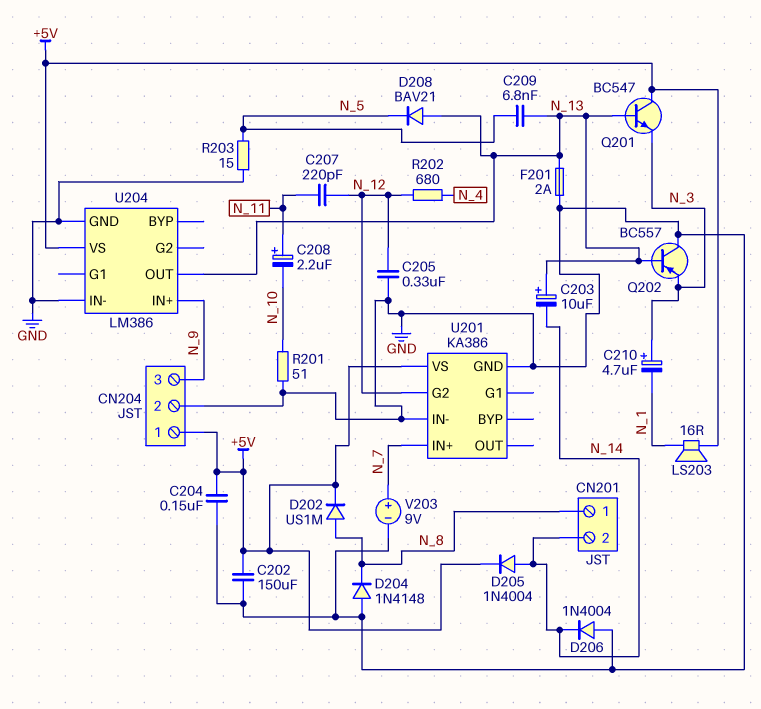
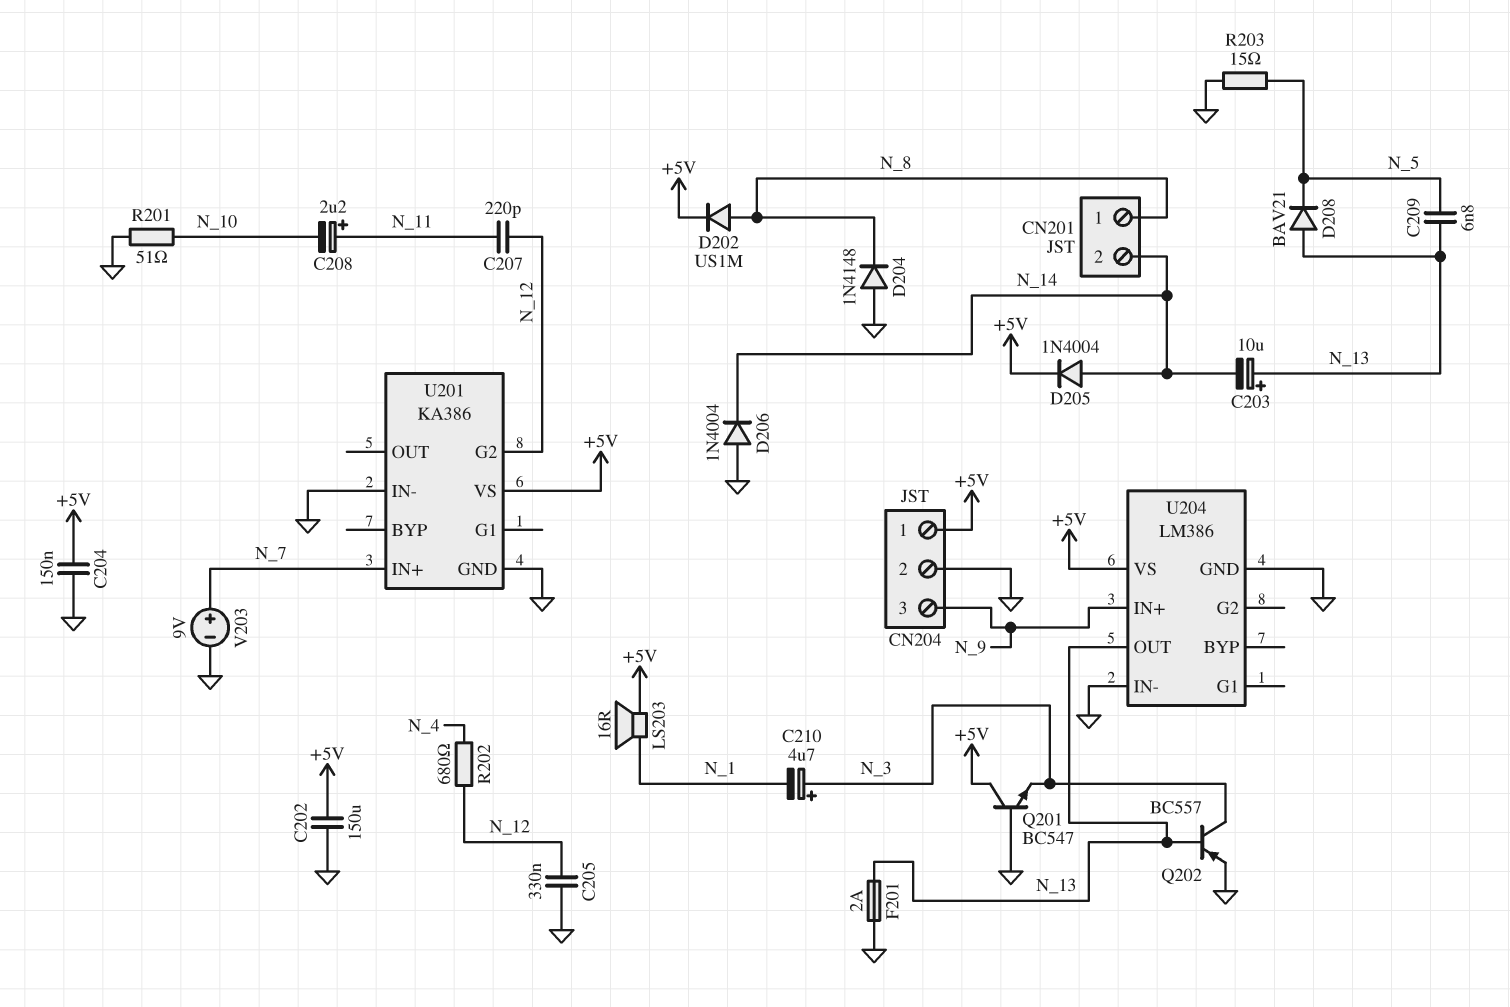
Q201: NPN BC547 (B N_13, C +5V, E N_3) -> NPN BC547 (B GND, C +5V, E N_3)
Q202: PNP BC557 (B N_13, C GND, E N_3) -> PNP BC557 (B N_13, C N_3, E GND)

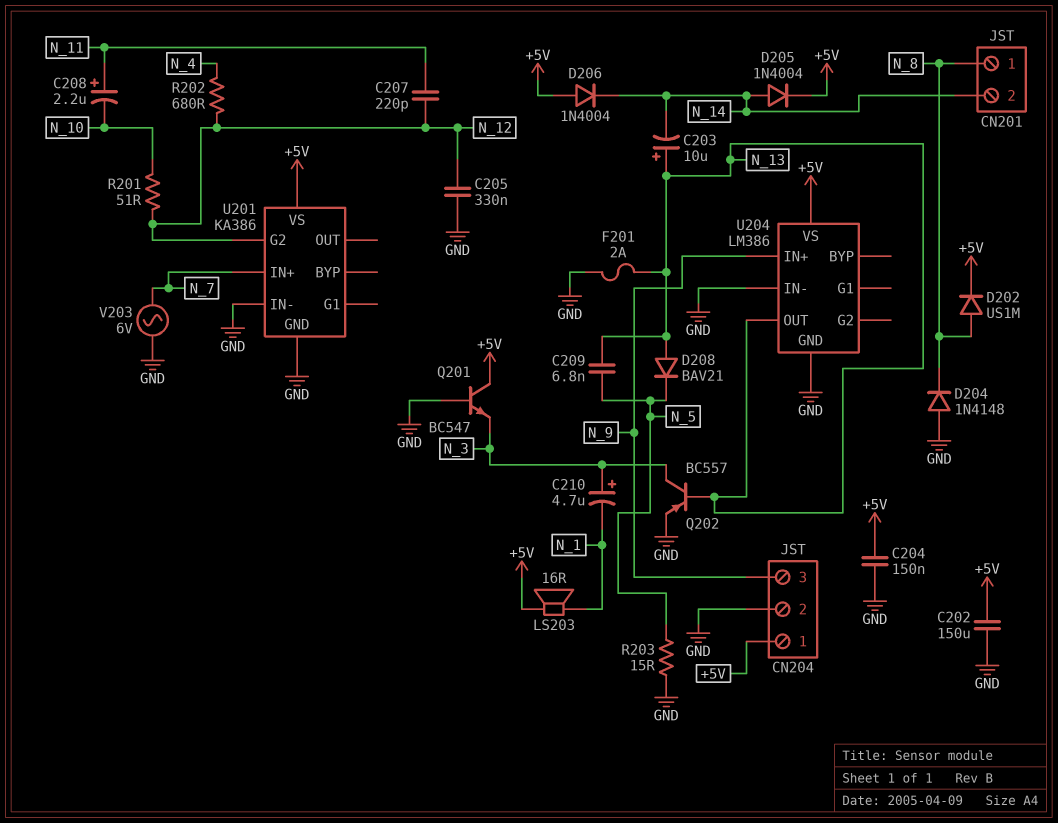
D206: diode 1N4004 (A GND, K N_14) -> diode 1N4004 (A +5V, K N_14)
R201: 51 (GND, N_10) -> 51 (N_10, N_12)
V203: 9V (plus N_7, minus GND) -> AC 6V (GND, N_7)

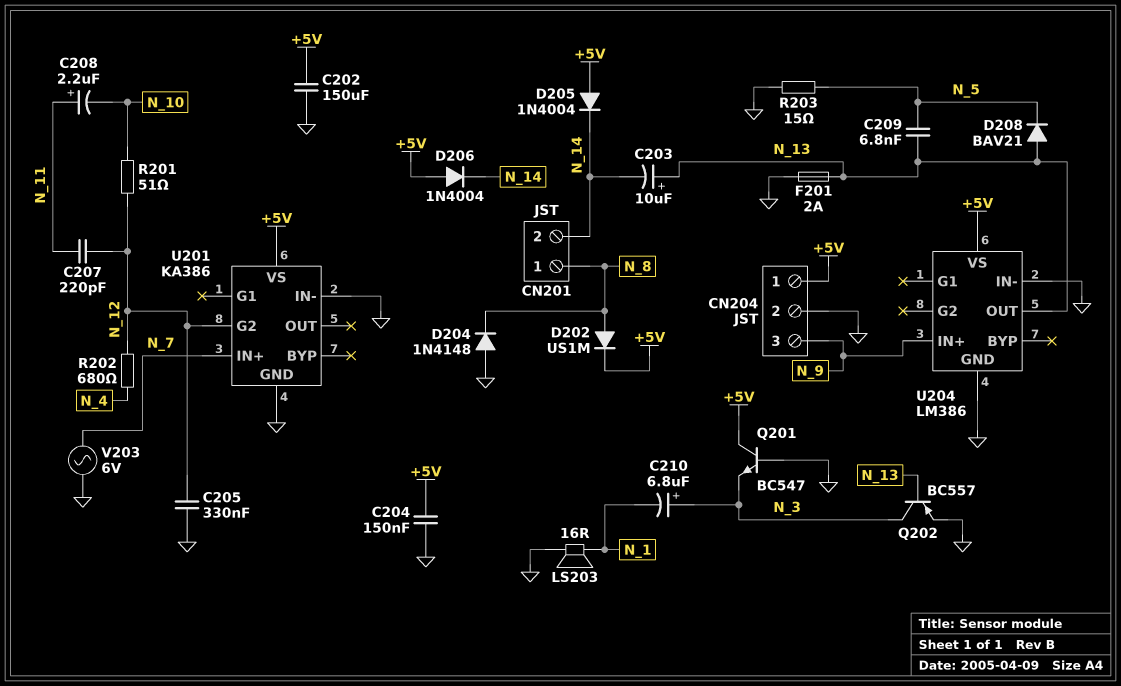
C210: 4.7uF (plus N_3, minus N_1) -> 6.8uF (plus N_3, minus N_1)
D205: diode 1N4004 (A N_14, K +5V) -> diode 1N4004 (A +5V, K N_14)
LS203: speaker 16R (+5V, N_1) -> speaker 16R (GND, N_1)

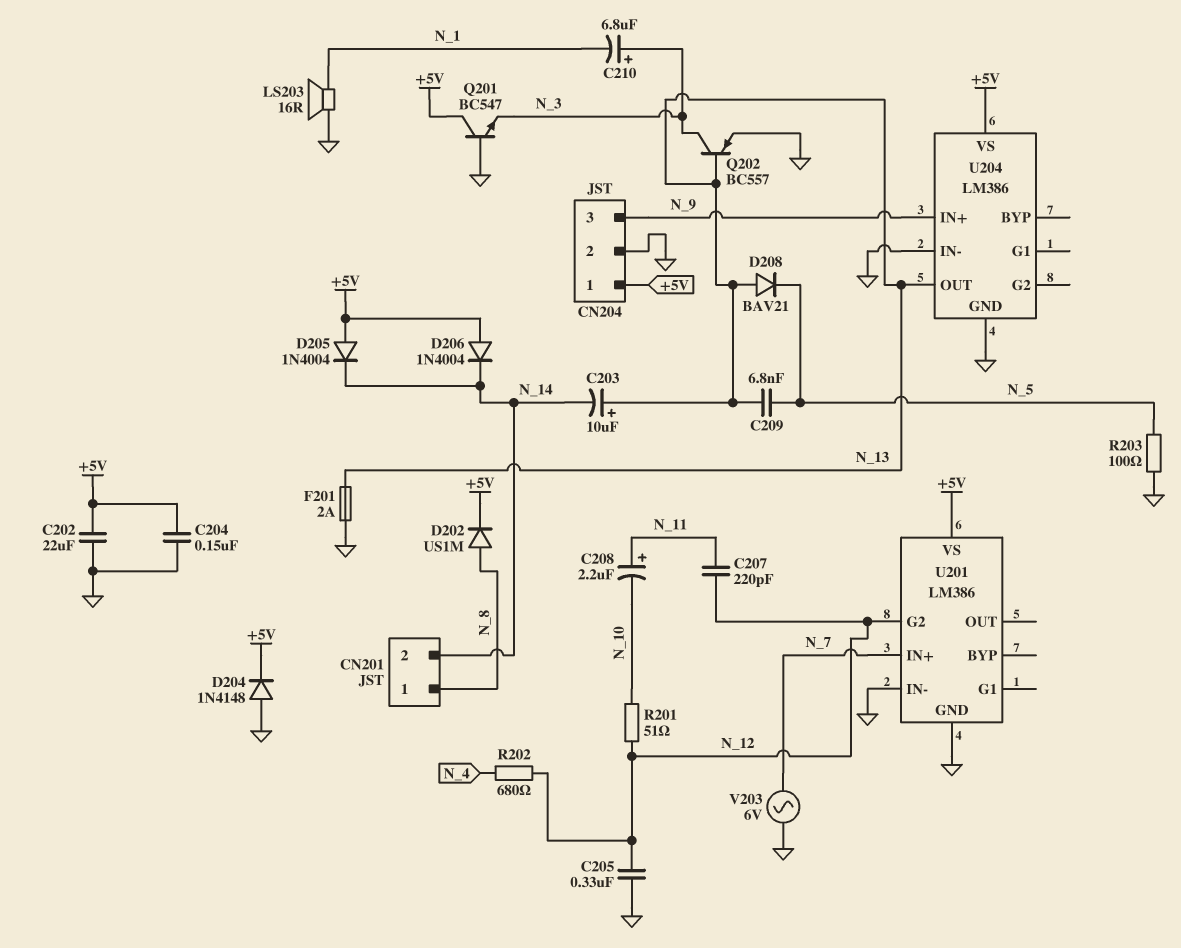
C202: 150uF (+5V, GND) -> 22uF (+5V, GND)
D204: diode 1N4148 (A GND, K N_8) -> diode 1N4148 (A GND, K +5V)
R203: 15 (GND, N_5) -> 100 (GND, N_5)
U201: KA386 -> LM386

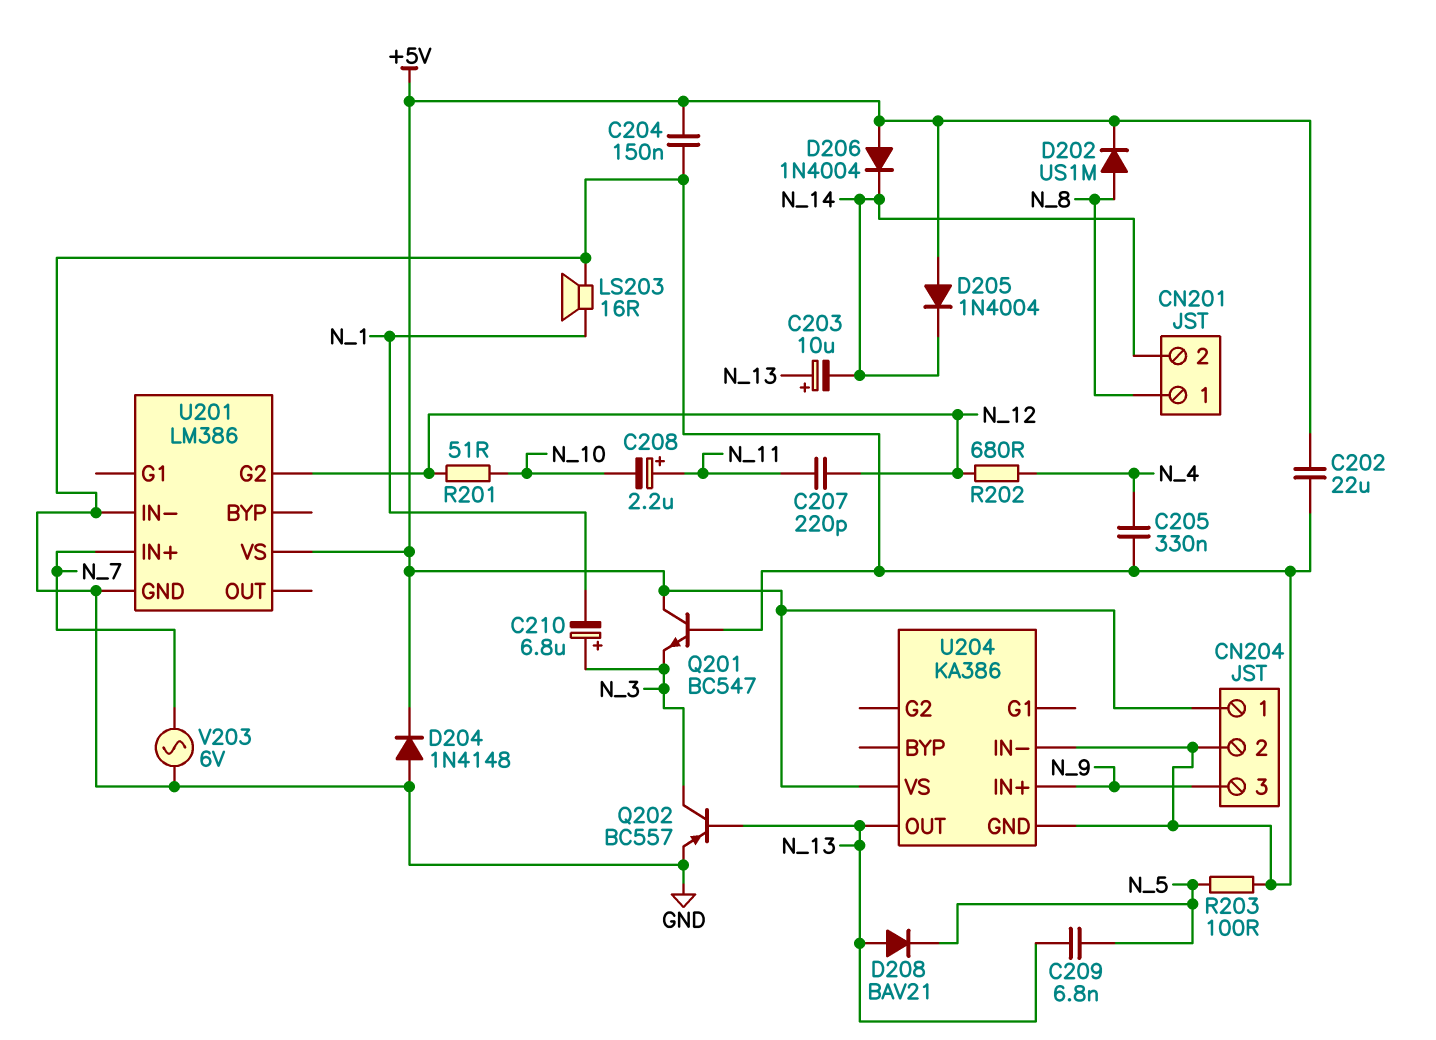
C205: 330nF (GND, N_12) -> 330nF (GND, N_4)
F201: 2A (GND, N_13) -> none
U204: LM386 -> KA386

